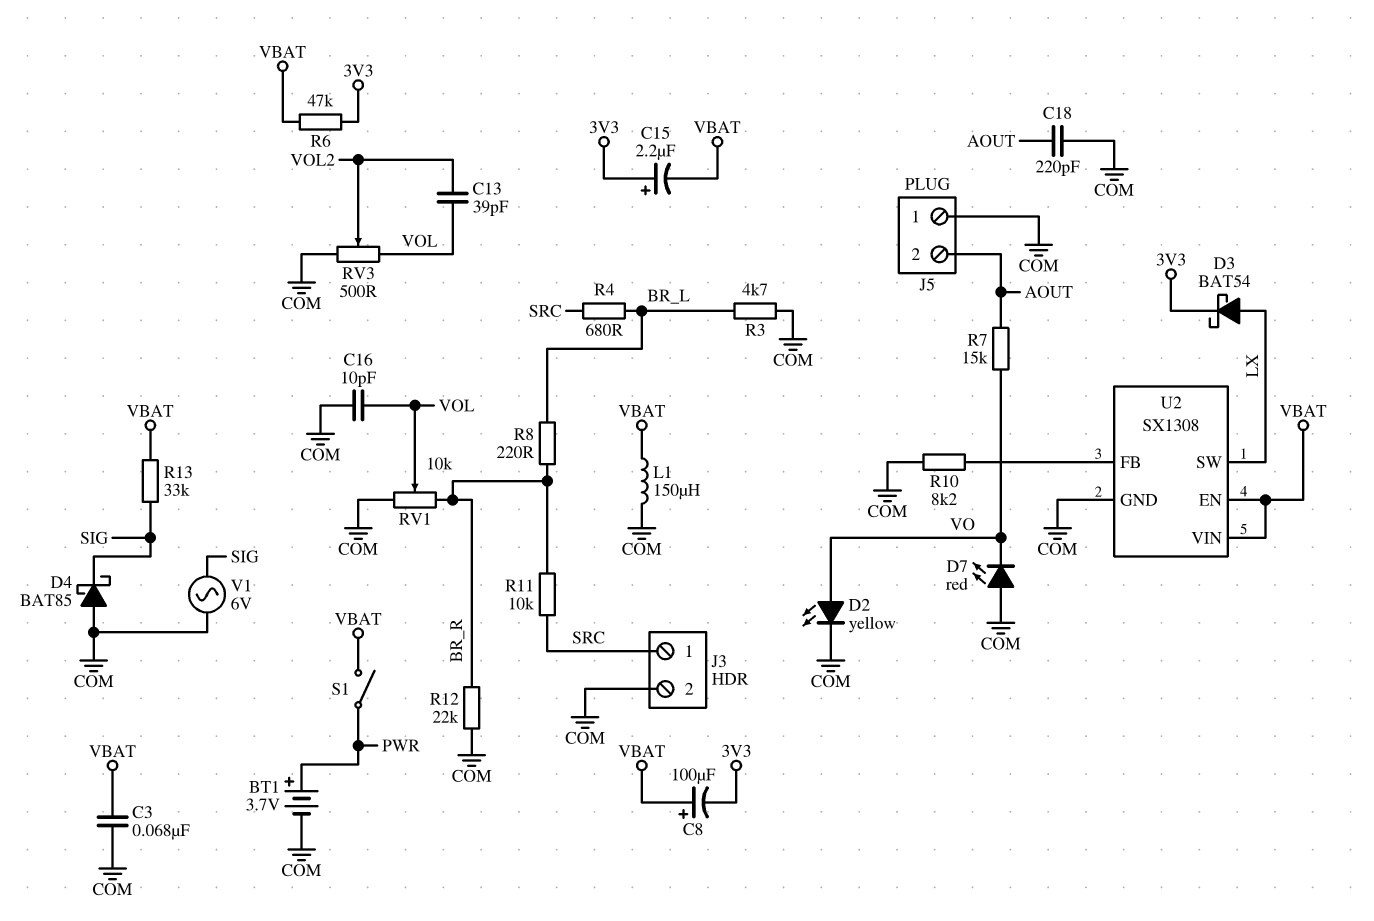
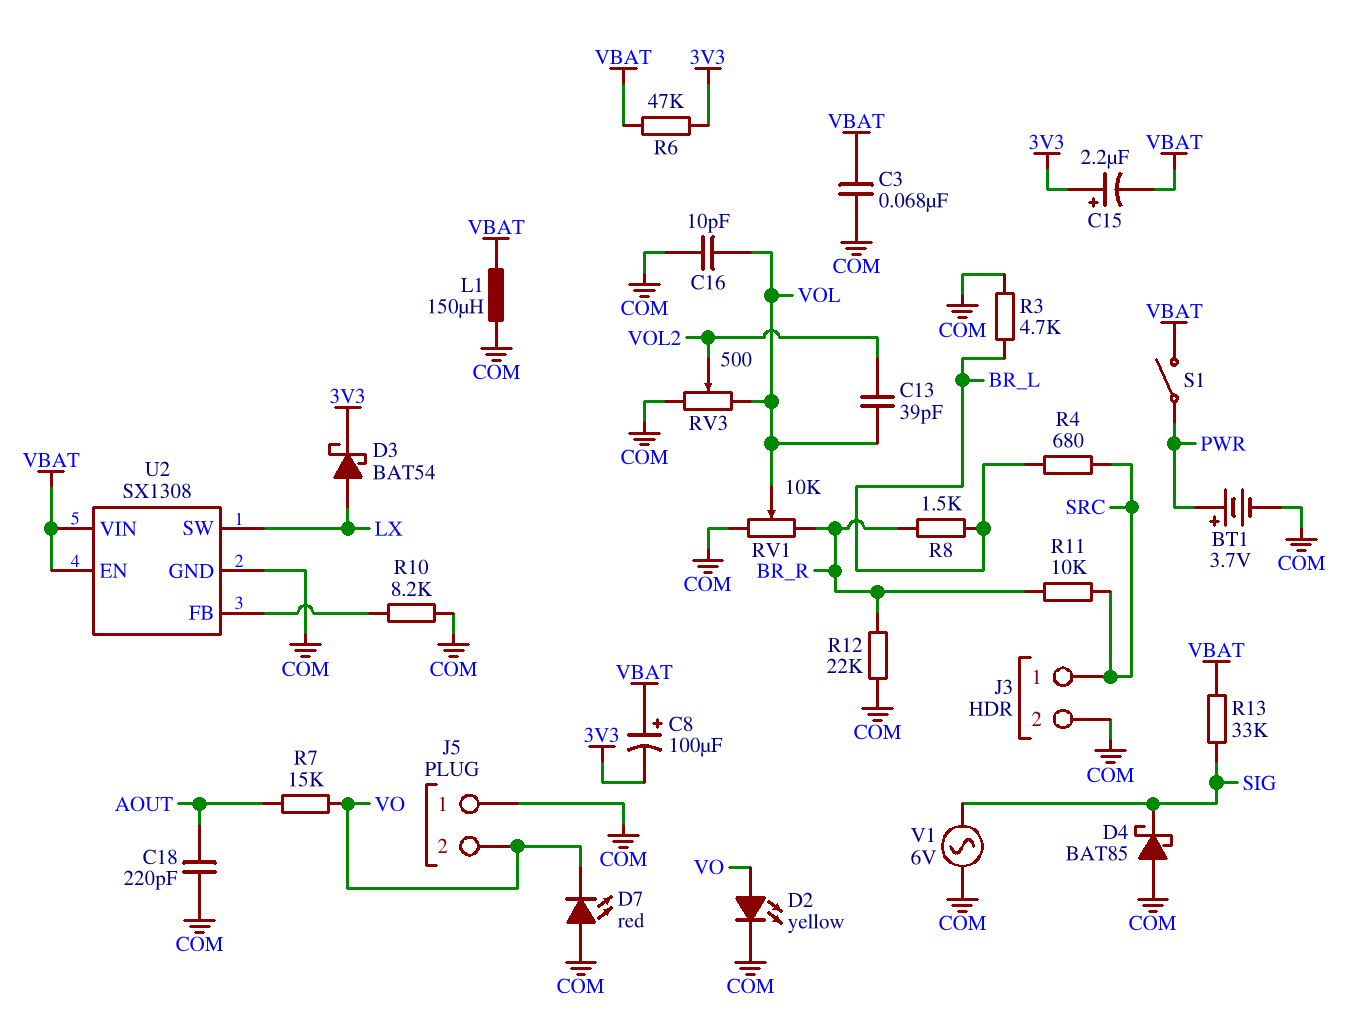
J5 pin 2: AOUT -> VO
R8: 220 (BR_L, BR_R) -> 1.5k (BR_L, BR_R)

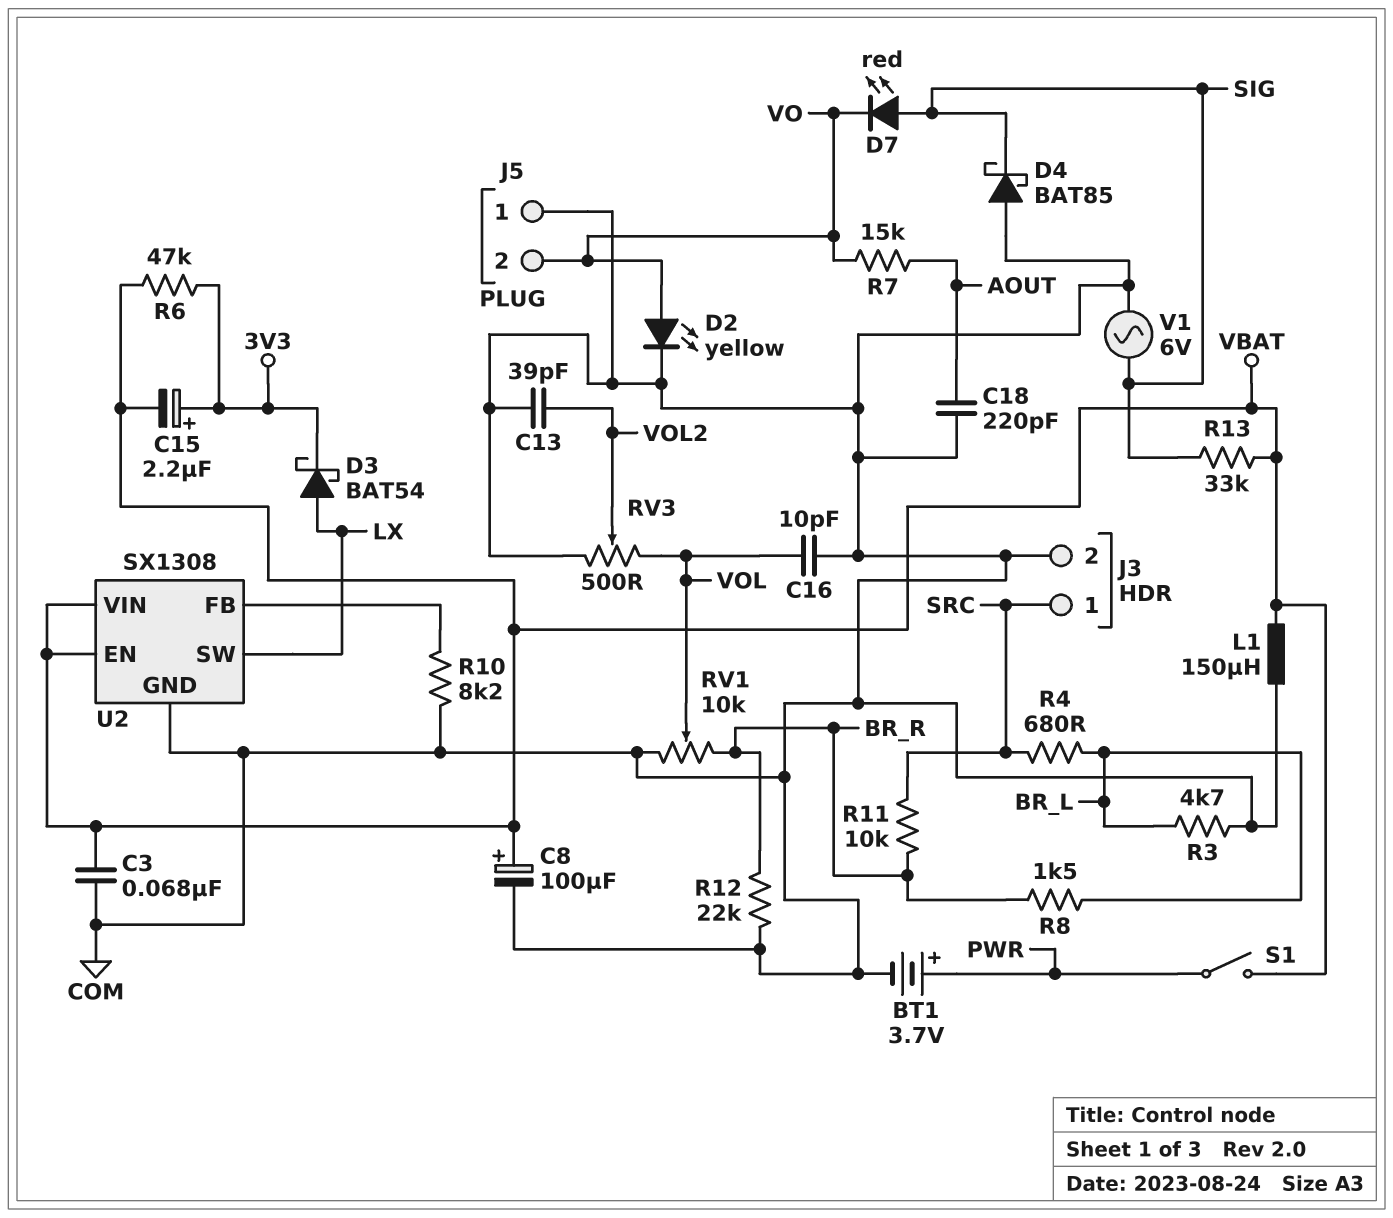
C8: 100uF (plus VBAT, minus 3V3) -> 100uF (plus VBAT, minus COM)
C13: 39pF (VOL, VOL2) -> 39pF (COM, VOL2)
D7: LED red (A COM, K VO) -> LED red (A SIG, K VO)

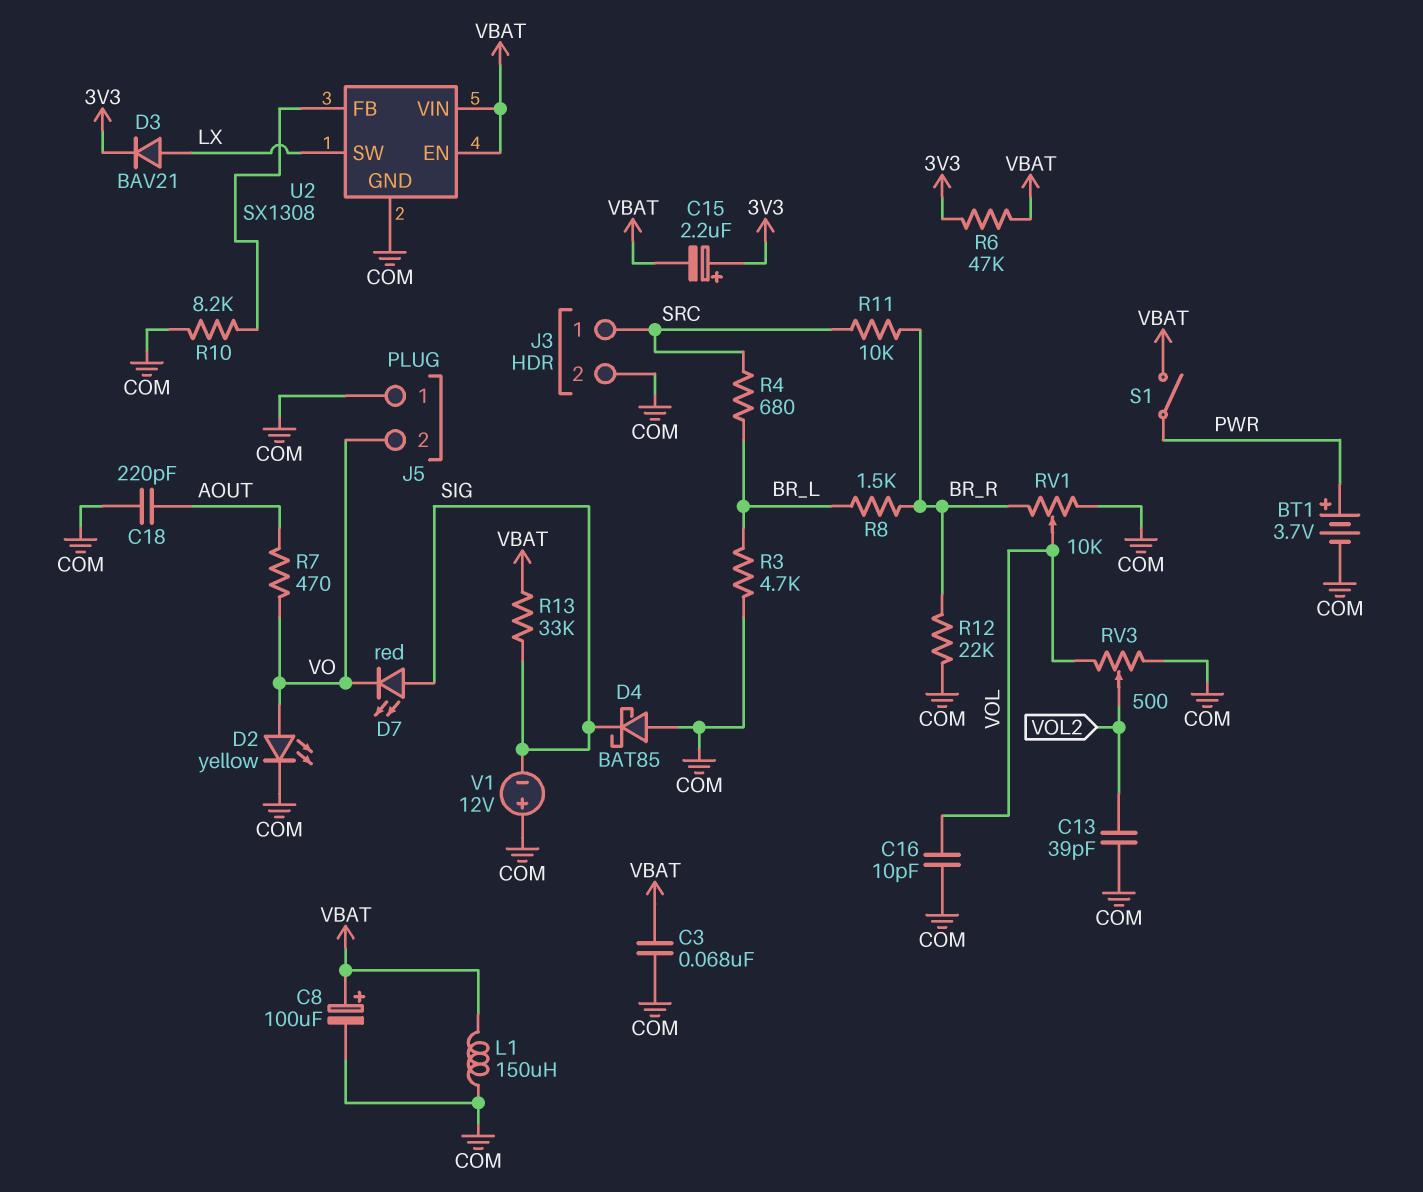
D3: schottky BAT54 (A LX, K 3V3) -> diode BAV21 (A LX, K 3V3)
R7: 15k (AOUT, VO) -> 470 (AOUT, VO)
V1: AC 6V (COM, SIG) -> 12V (plus COM, minus SIG)

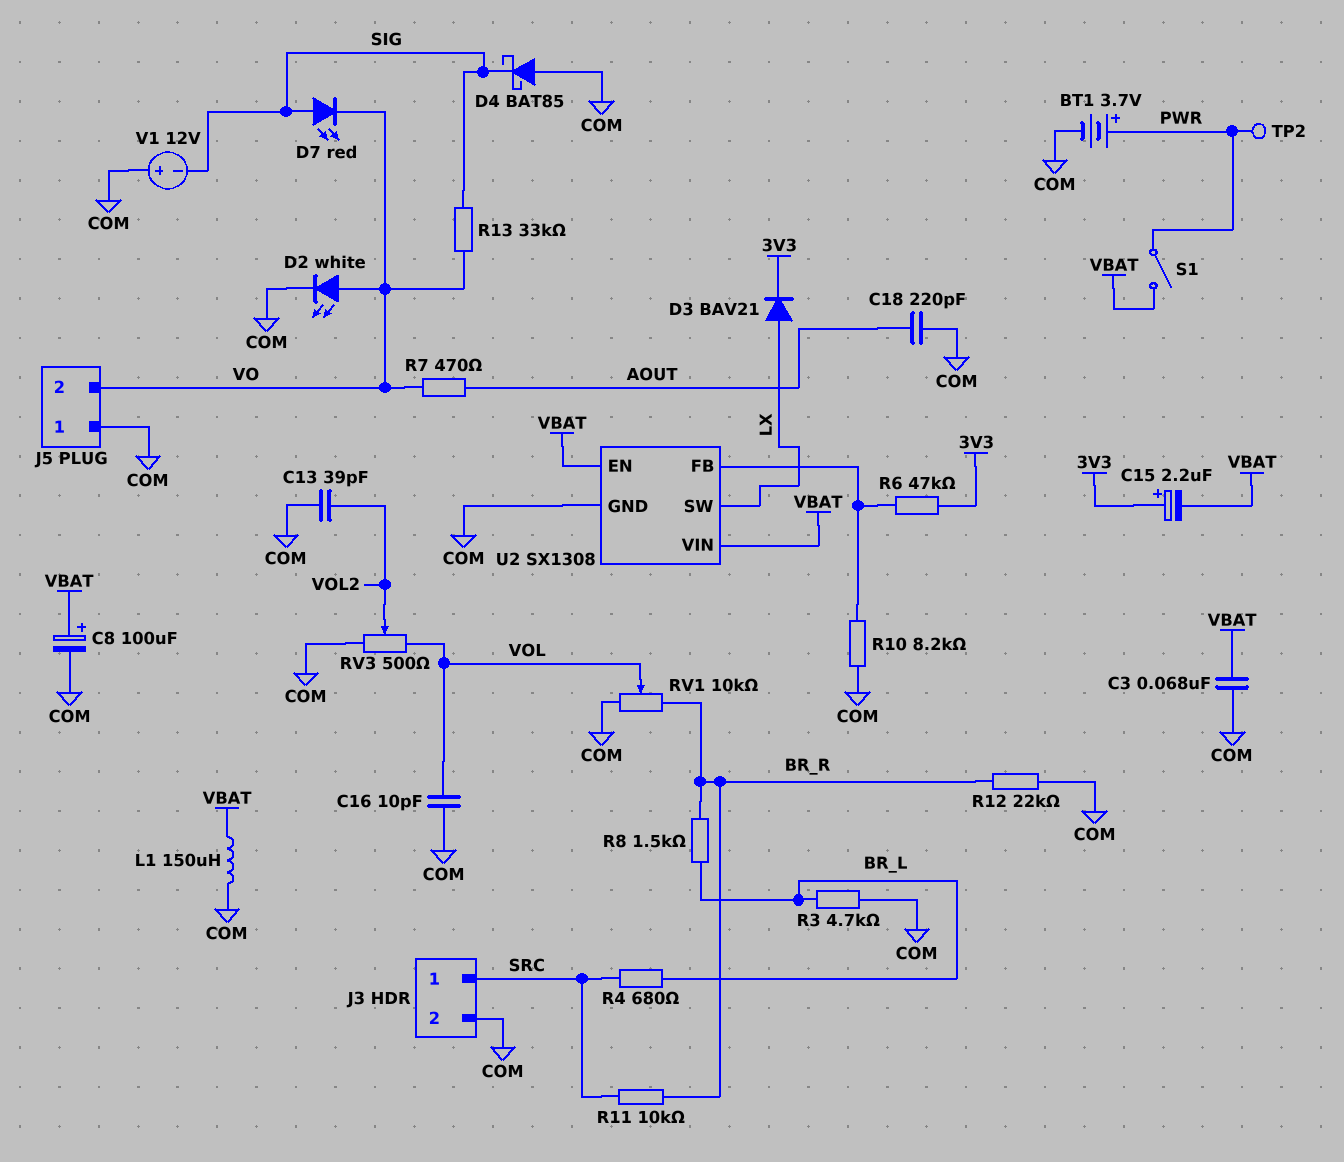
D2: LED yellow (A VO, K COM) -> LED white (A VO, K COM)
R6: 47k (3V3, VBAT) -> 47k (3V3, U2/FB)
R13: 33k (SIG, VBAT) -> 33k (SIG, VO)
TP2: none -> test point (PWR)

